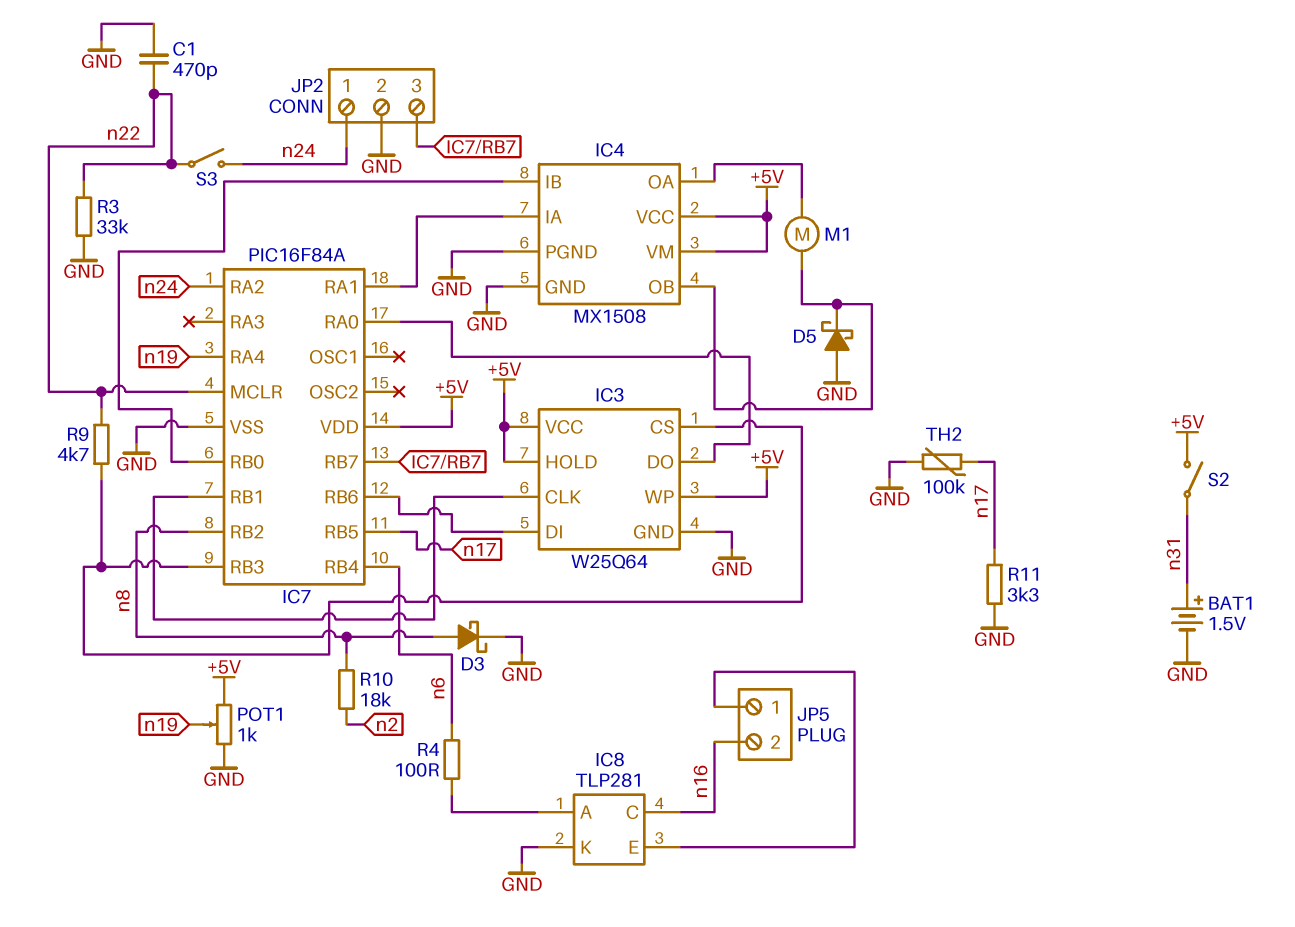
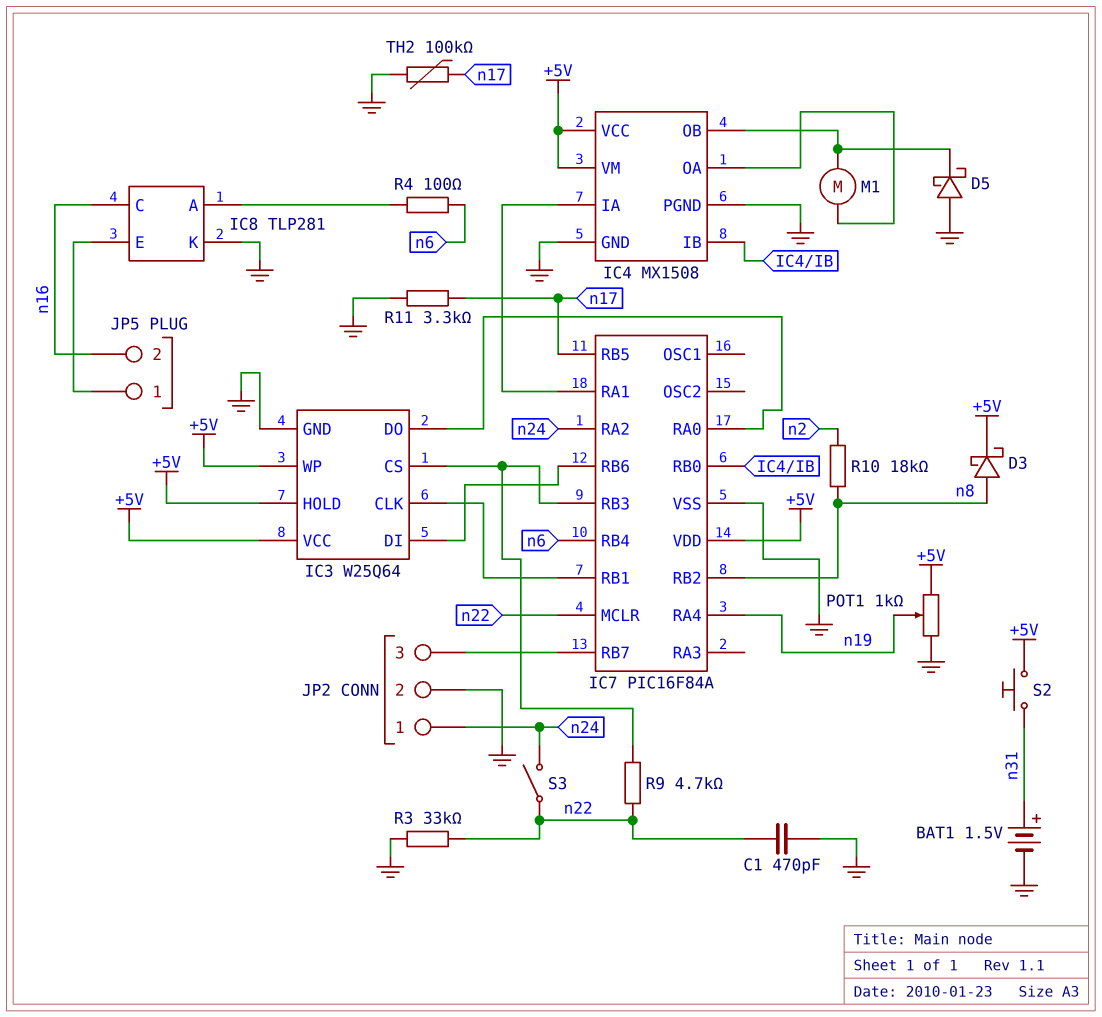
D3: schottky (A n8, K GND) -> schottky (A n8, K +5V)
S2: switch (+5V, n31) -> button (+5V, n31)

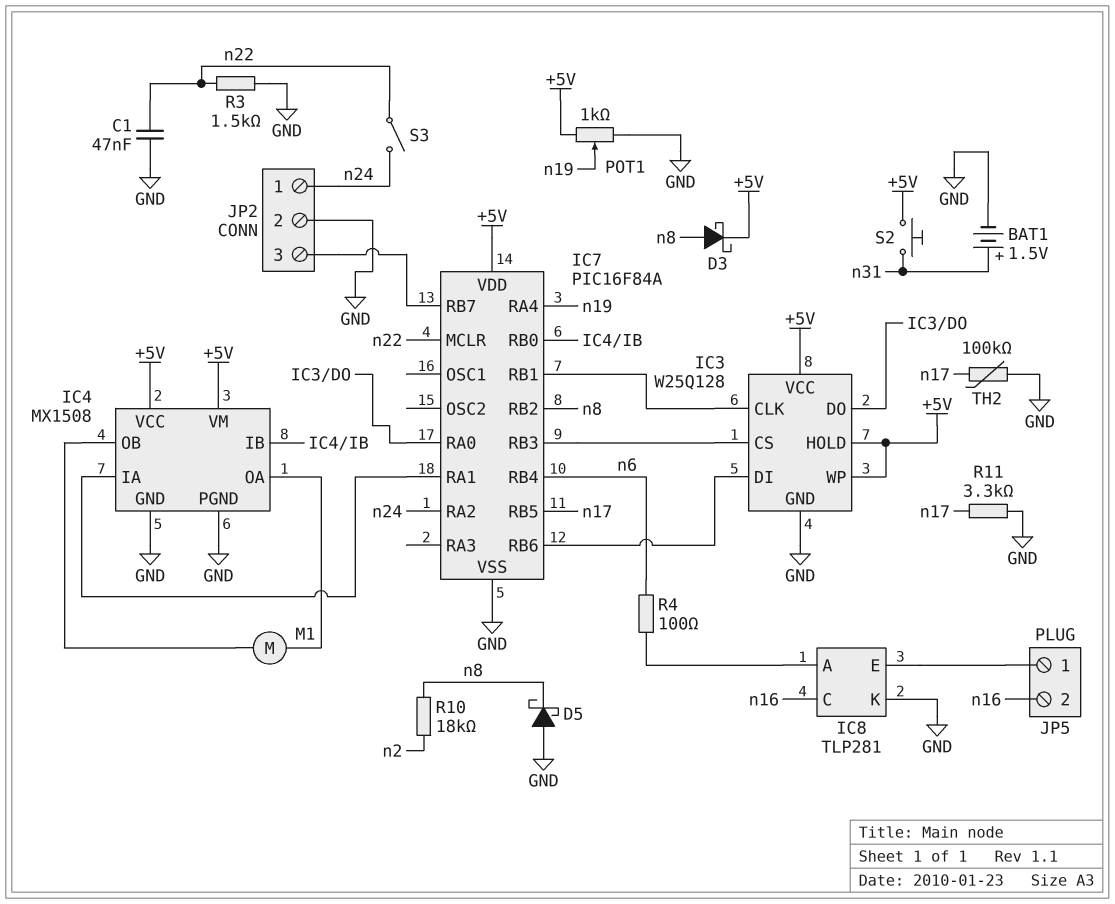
C1: 470pF (GND, n22) -> 47nF (GND, n22)
D5: schottky (A GND, K IC4/OB) -> schottky (A GND, K n8)
IC3: W25Q64 -> W25Q128
R3: 33k (GND, n22) -> 1.5k (GND, n22)
R9: 4.7k (IC3/CS, n22) -> none

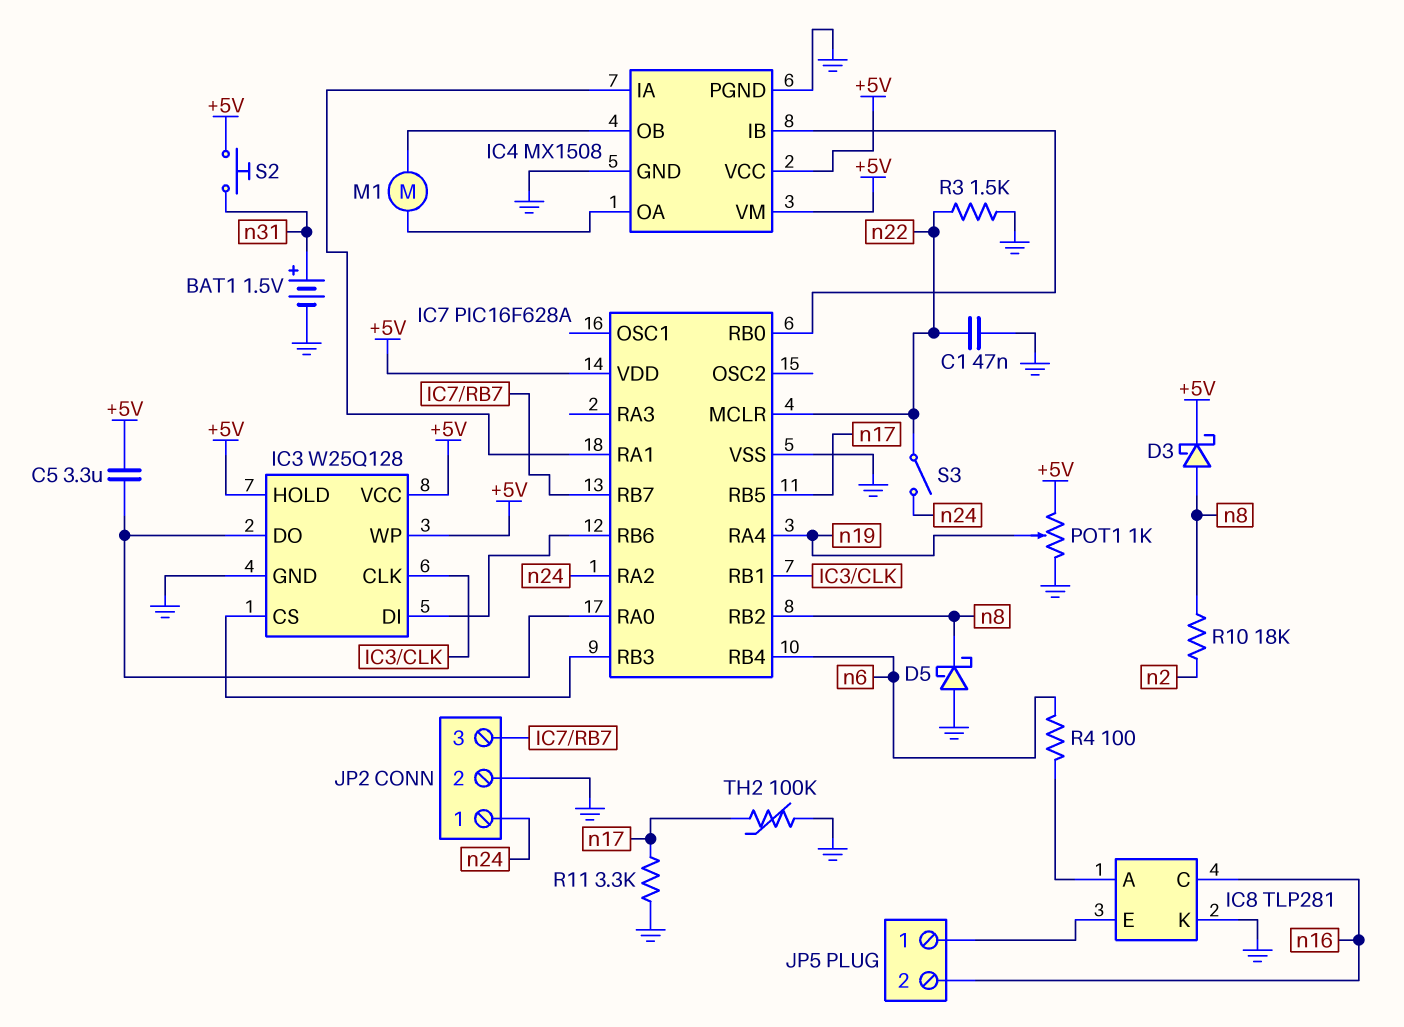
C5: none -> 3.3uF (+5V, IC3/DO)
IC7: PIC16F84A -> PIC16F628A

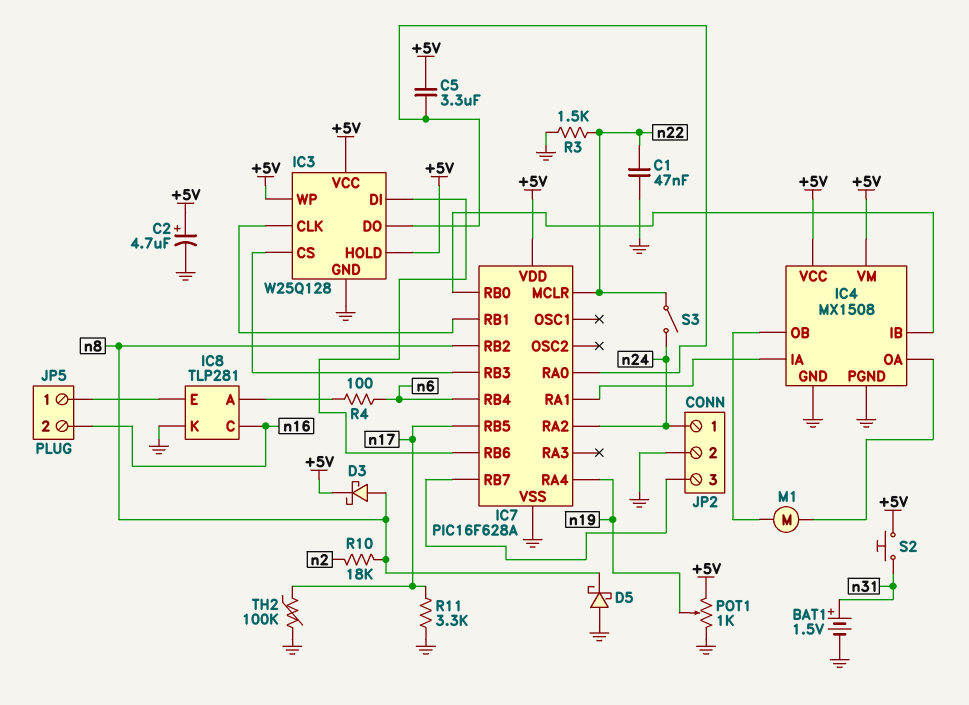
C2: none -> 4.7uF (plus +5V, minus GND)

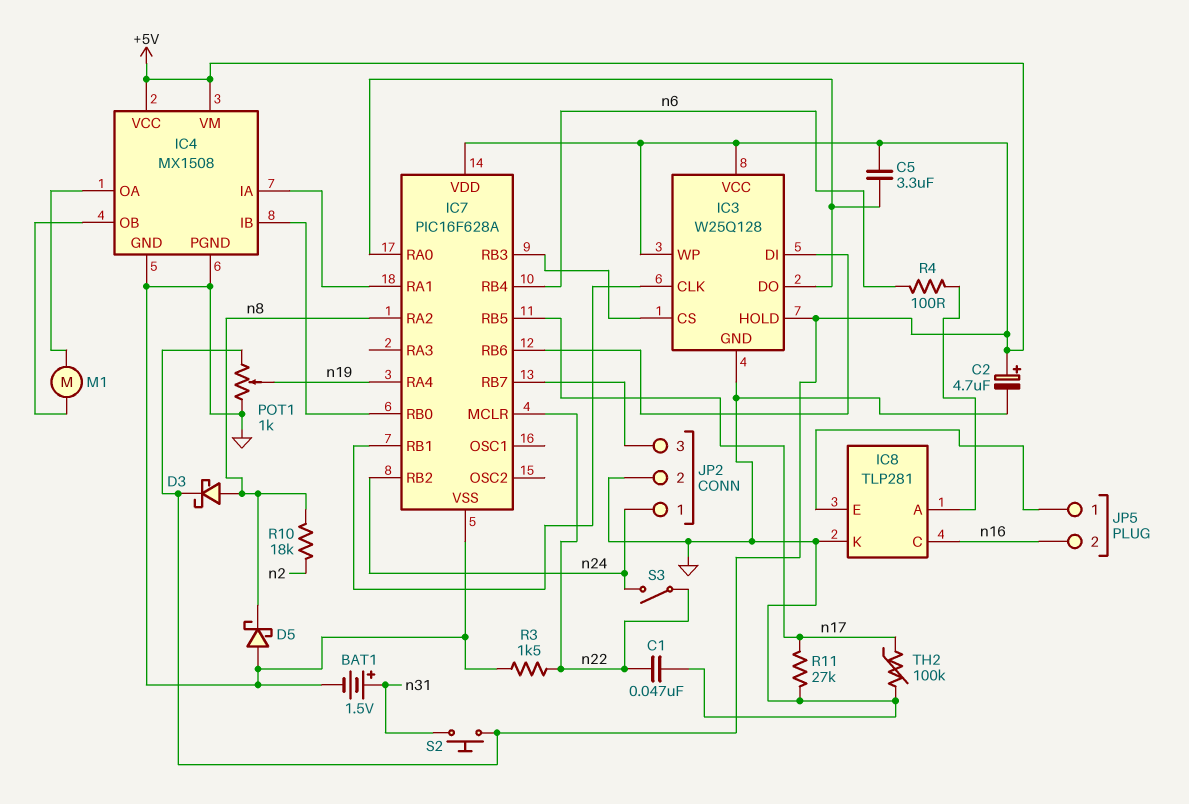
IC7 pin RA2: n24 -> n8
IC7 pin RB2: n8 -> n24
R11: 3.3k (GND, n17) -> 27k (GND, n17)

